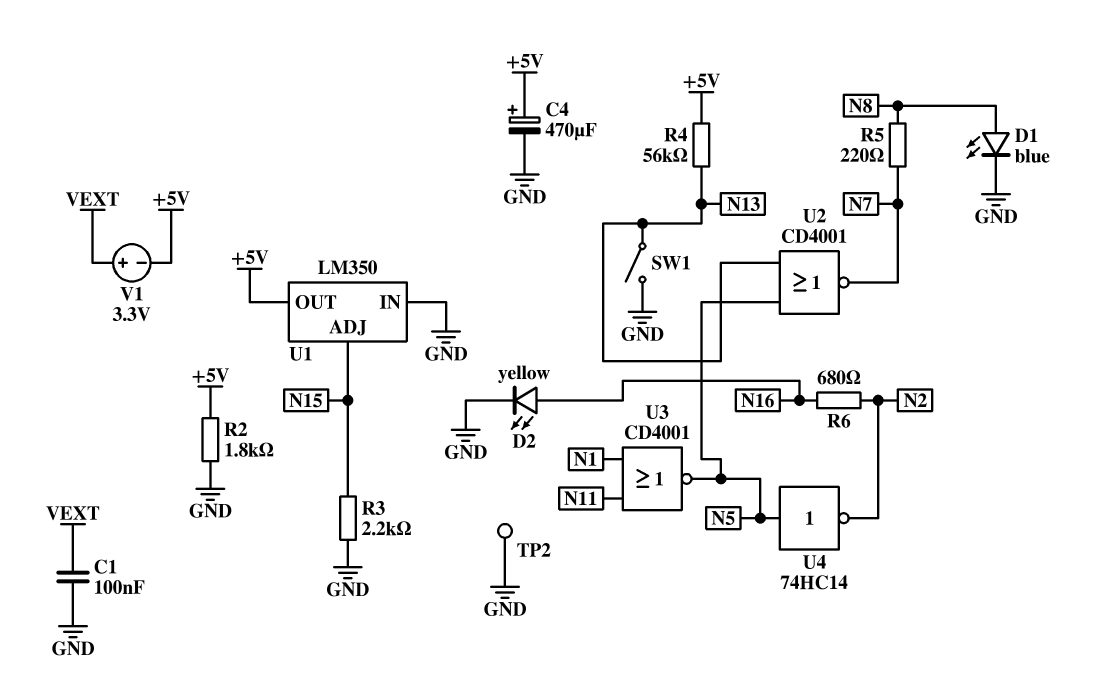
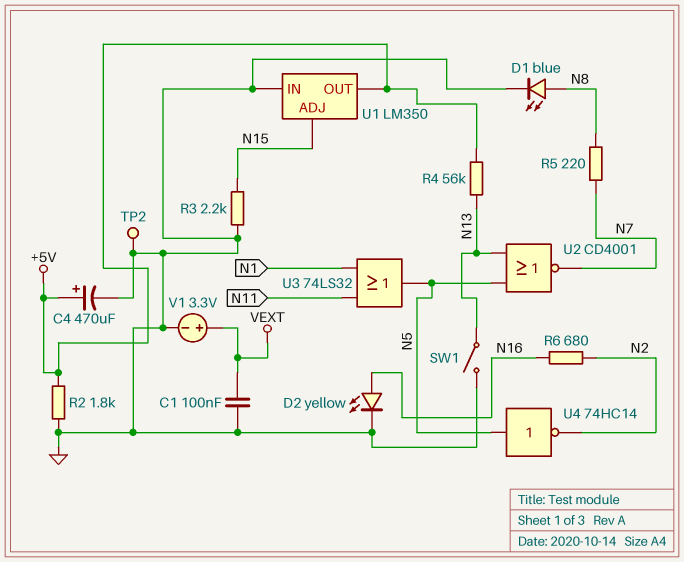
U3: NOR CD4001 (in N1, in N11, out N5) -> OR 74LS32 (in N1, in N11, out N5)
V1: 3.3V (plus VEXT, minus +5V) -> 3.3V (plus VEXT, minus GND)

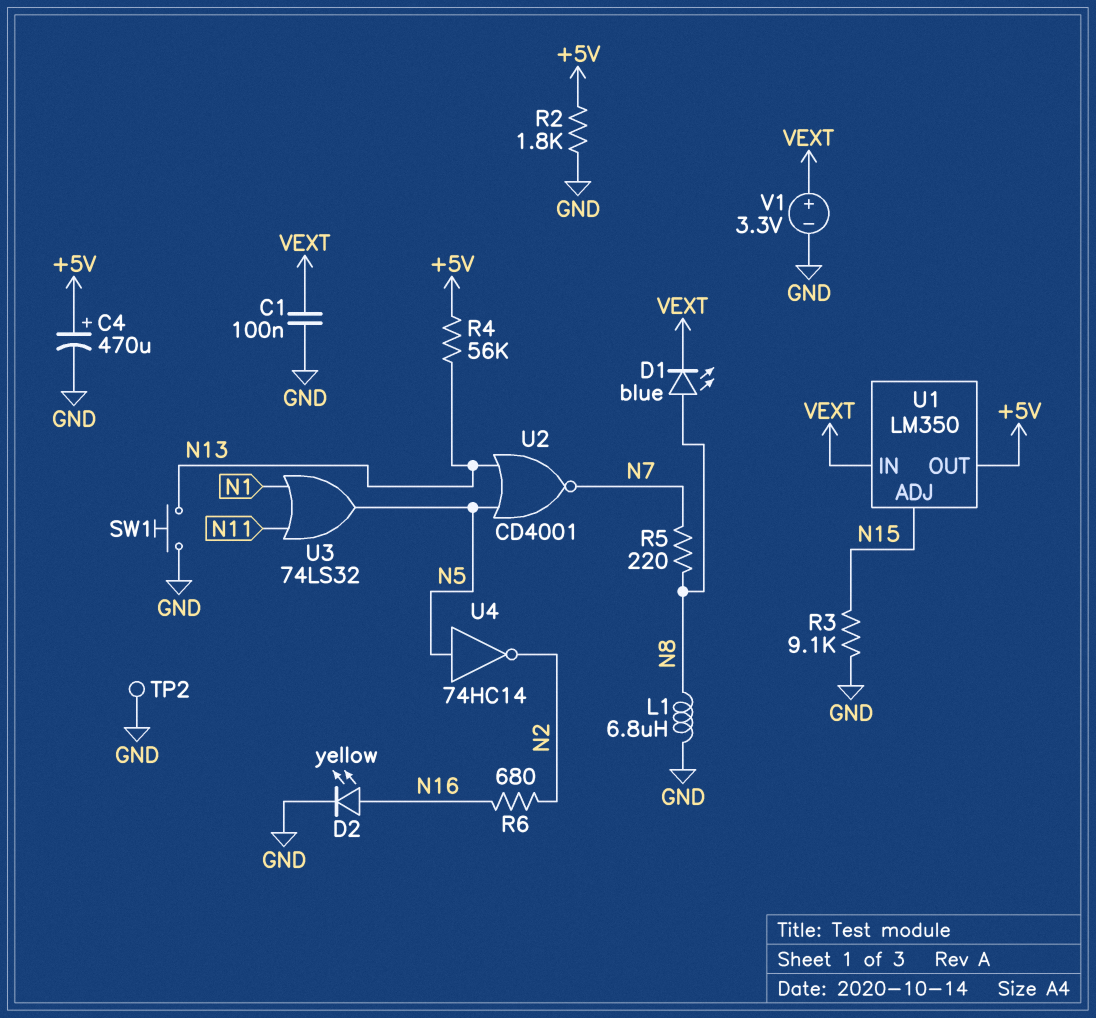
D1: LED blue (A N8, K GND) -> LED blue (A N8, K VEXT)
L1: none -> 6.8uH (GND, N8)
R3: 2.2k (GND, N15) -> 9.1k (GND, N15)
SW1: switch (GND, N13) -> button (GND, N13)
U1 pin IN: GND -> VEXT

